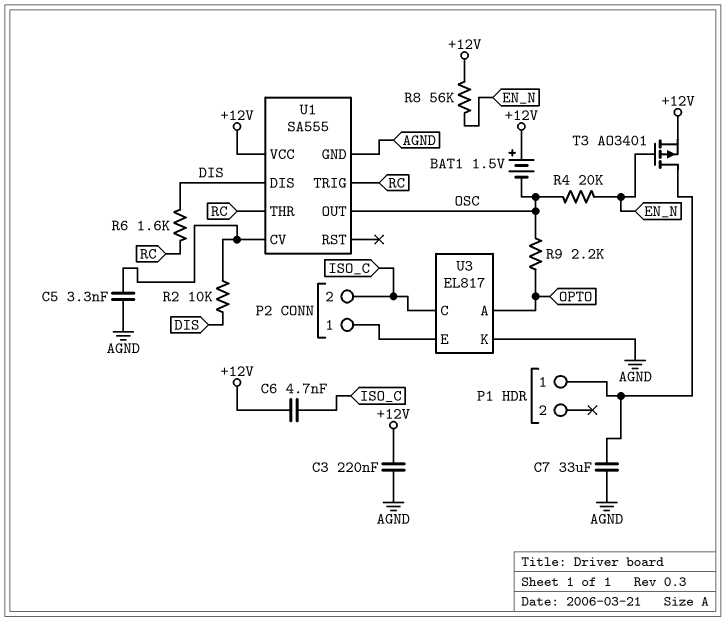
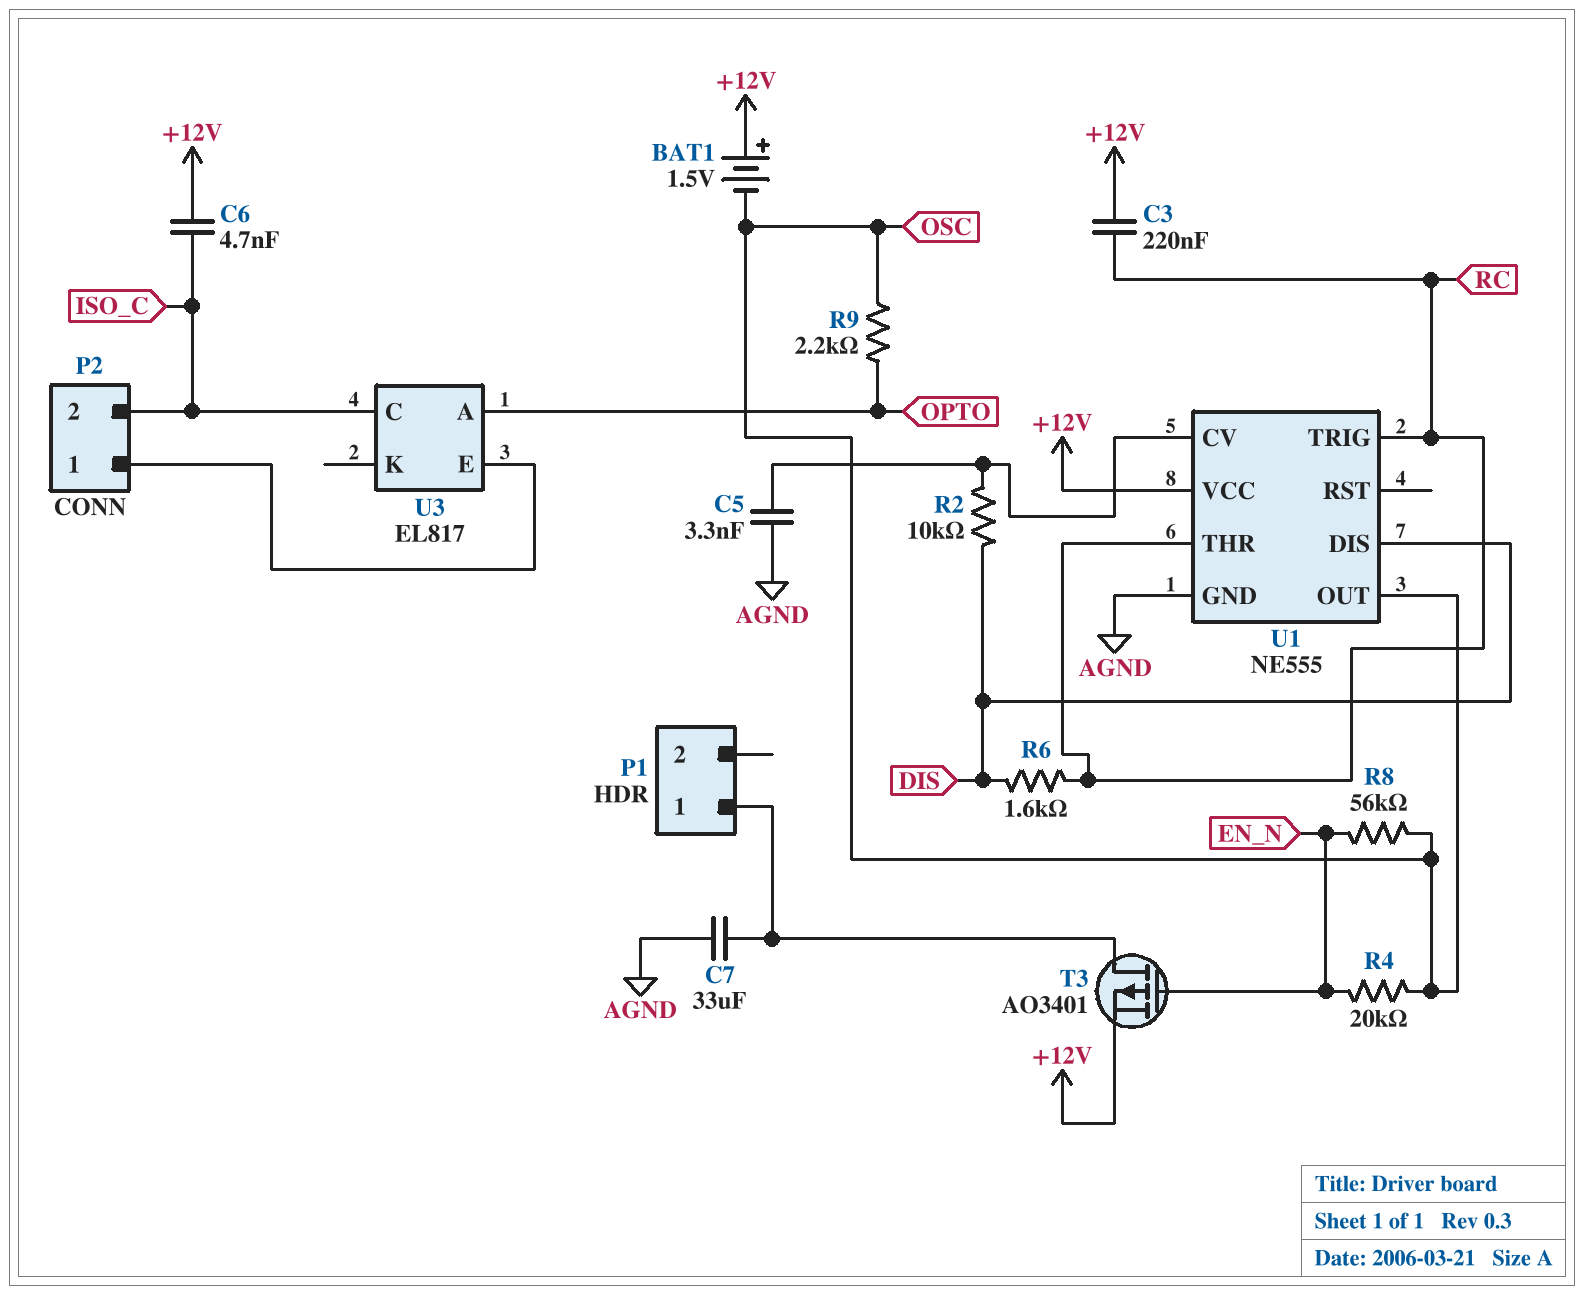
C3: 220nF (+12V, AGND) -> 220nF (+12V, RC)
R8: 56k (+12V, EN_N) -> 56k (EN_N, OSC)
U1: SA555 -> NE555
U3 pin K: AGND -> none

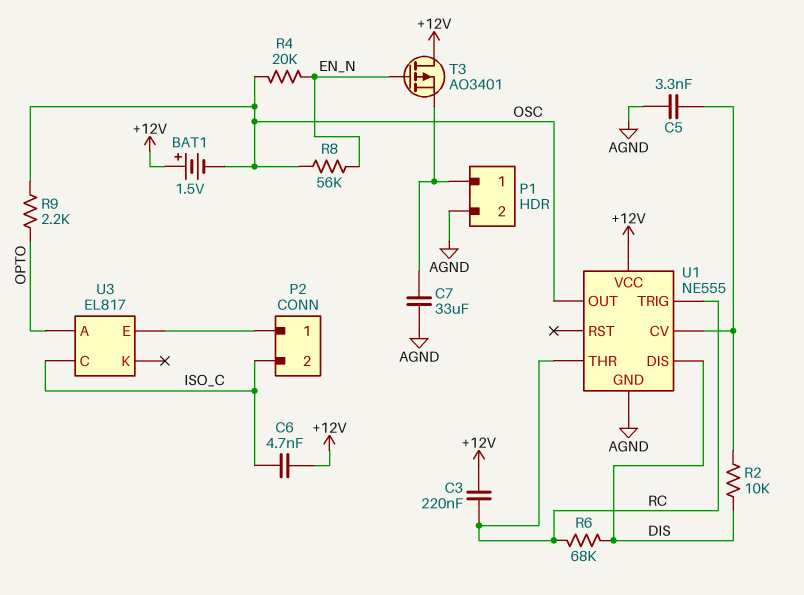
P1 pin 2: none -> AGND
R6: 1.6k (DIS, RC) -> 68k (DIS, RC)
T3: PMOS AO3401 (G EN_N, D P1/1, S +12V) -> PMOS AO3401 (G EN_N, D +12V, S P1/1)

